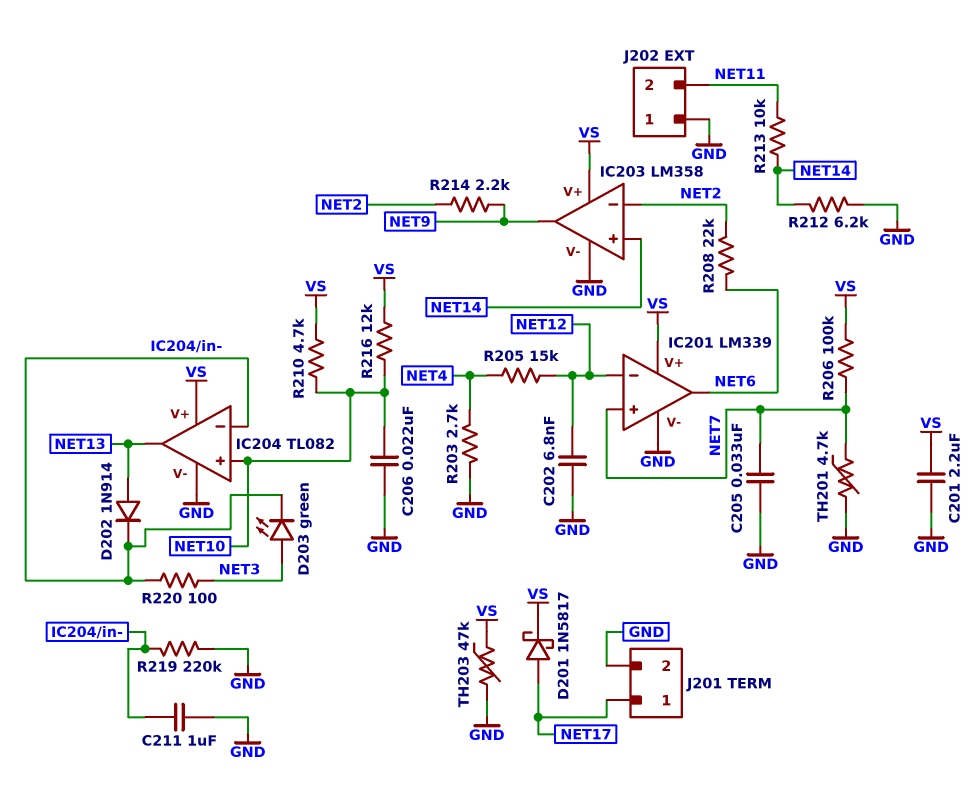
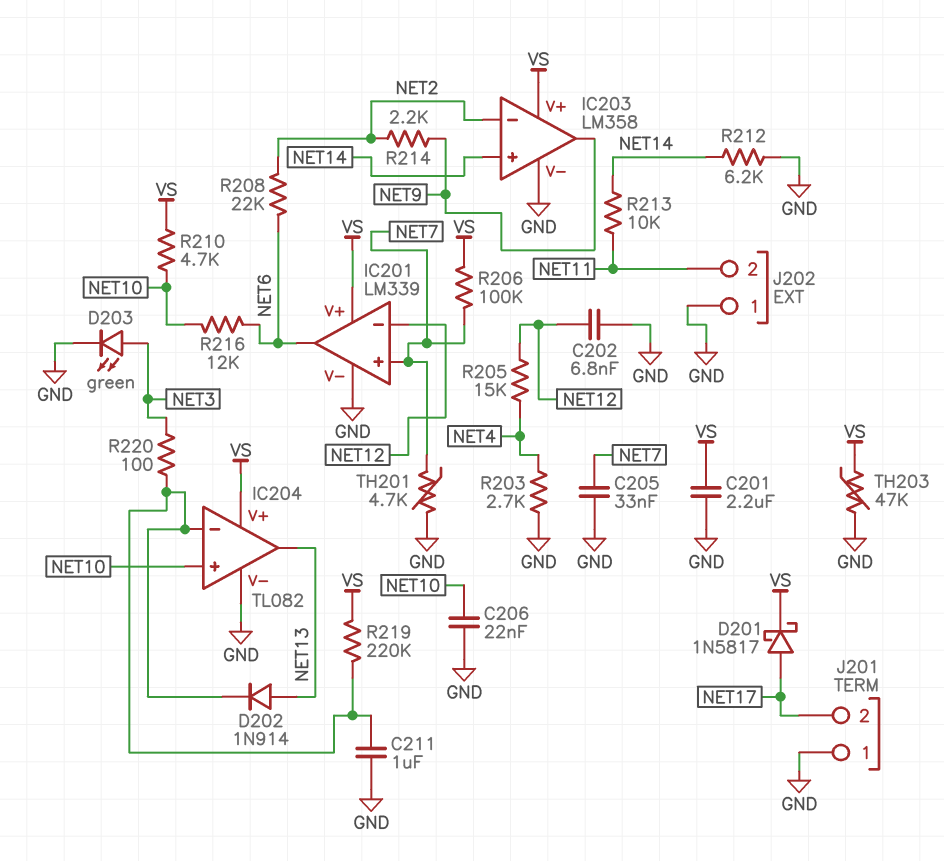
D203: LED green (A NET3, K IC204/in-) -> LED green (A NET3, K GND)
J201 pin 1: NET17 -> GND
J201 pin 2: GND -> NET17
R216: 12k (NET10, VS) -> 12k (NET6, NET10)
R219: 220k (GND, IC204/in-) -> 220k (IC204/in-, VS)

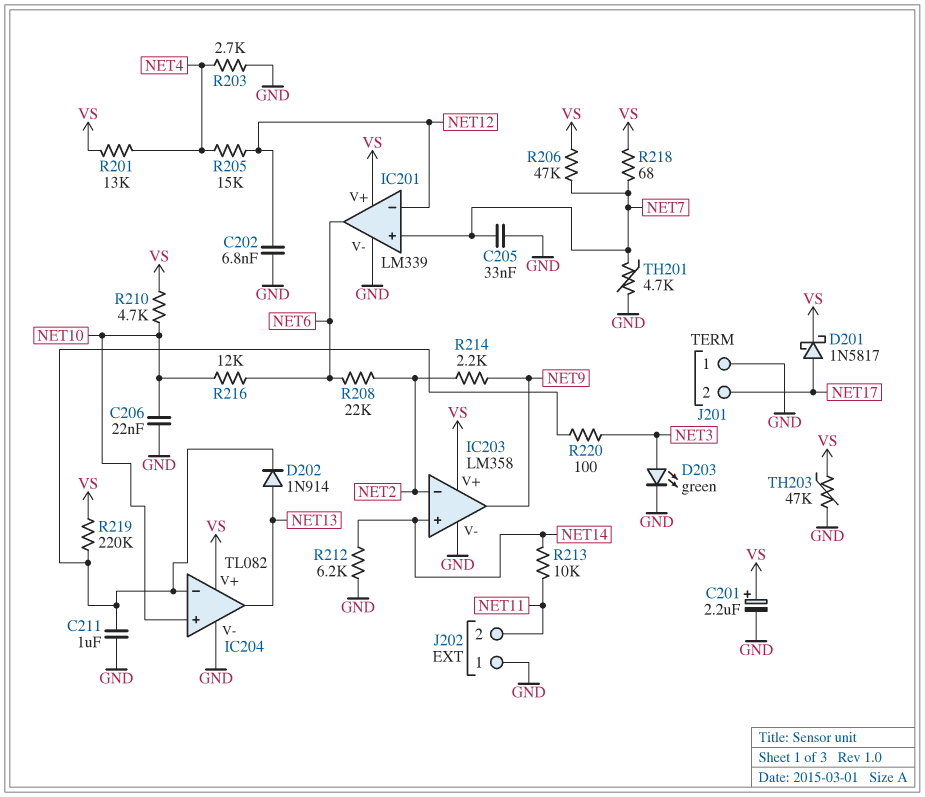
C201: 2.2uF (GND, VS) -> 2.2uF (plus VS, minus GND)
R201: none -> 13k (NET4, VS)
R206: 100k (NET7, VS) -> 47k (NET7, VS)
R218: none -> 68 (NET7, VS)

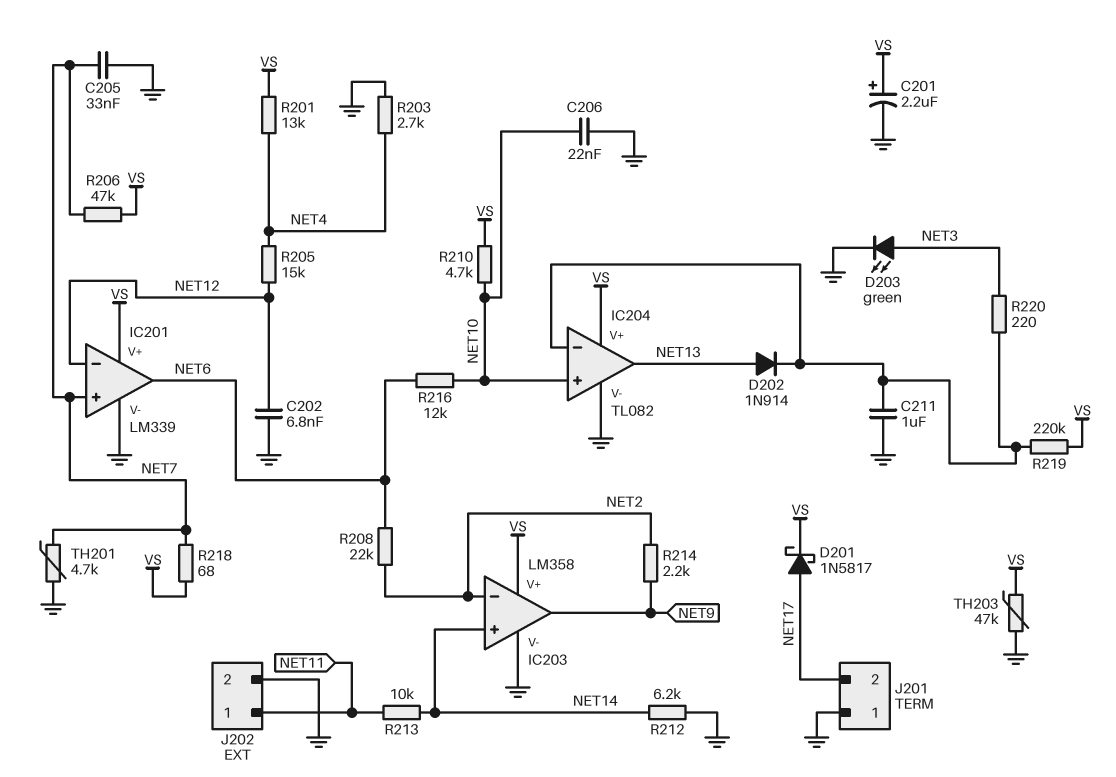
J202 pin 1: GND -> NET11
J202 pin 2: NET11 -> GND
R220: 100 (IC204/in-, NET3) -> 220 (IC204/in-, NET3)

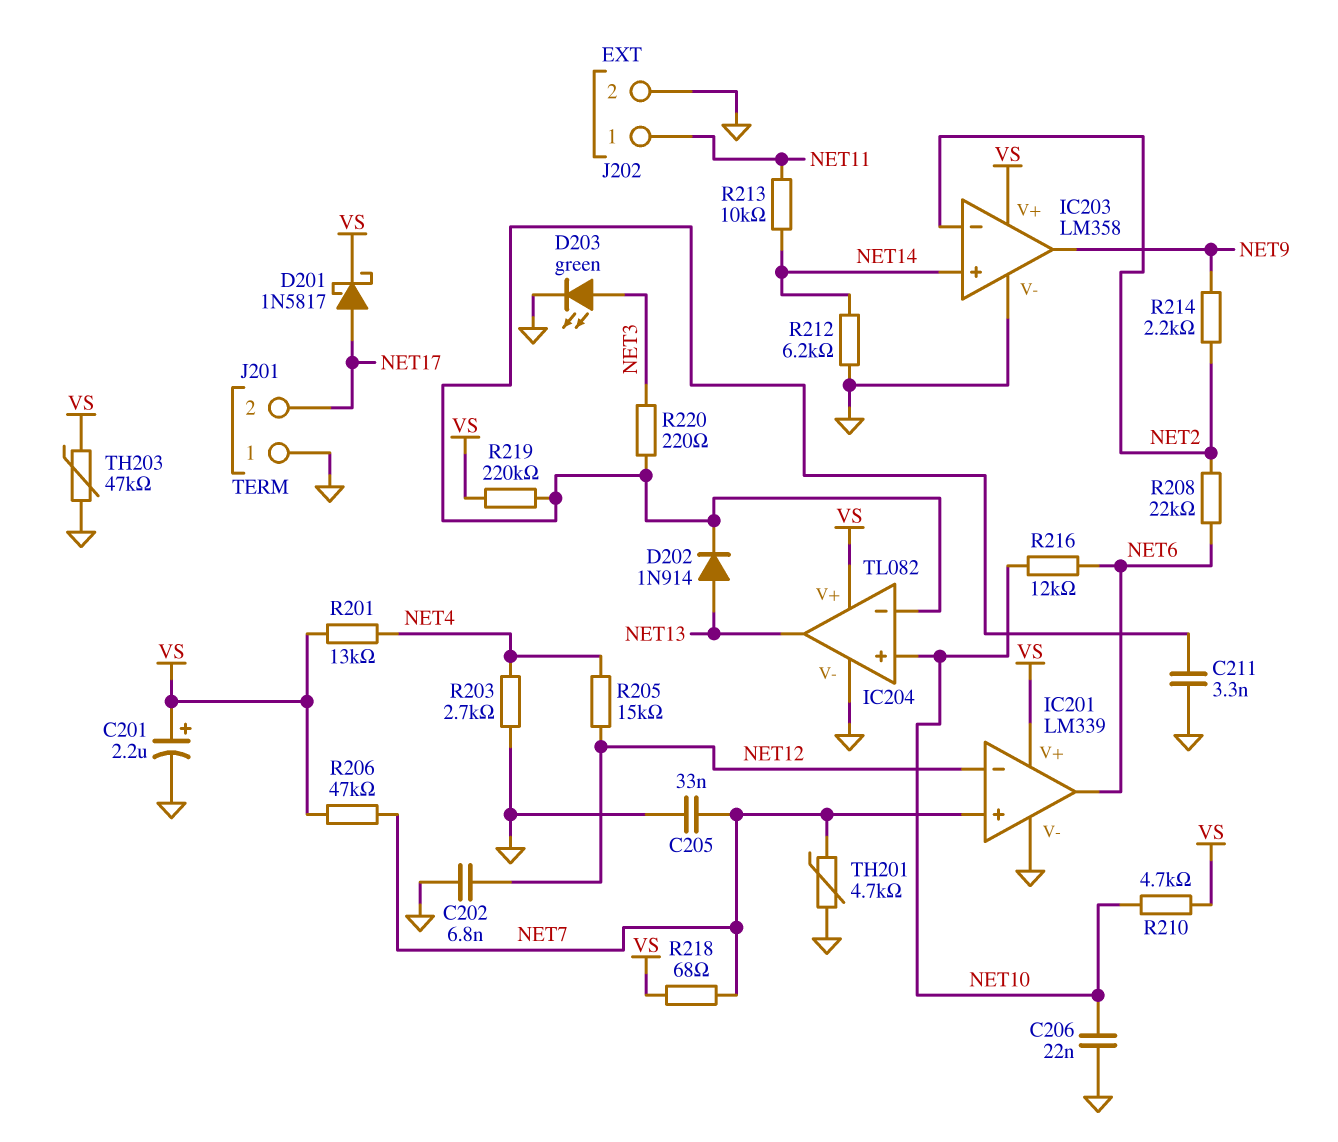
C211: 1uF (GND, IC204/in-) -> 3.3nF (GND, IC204/in-)

